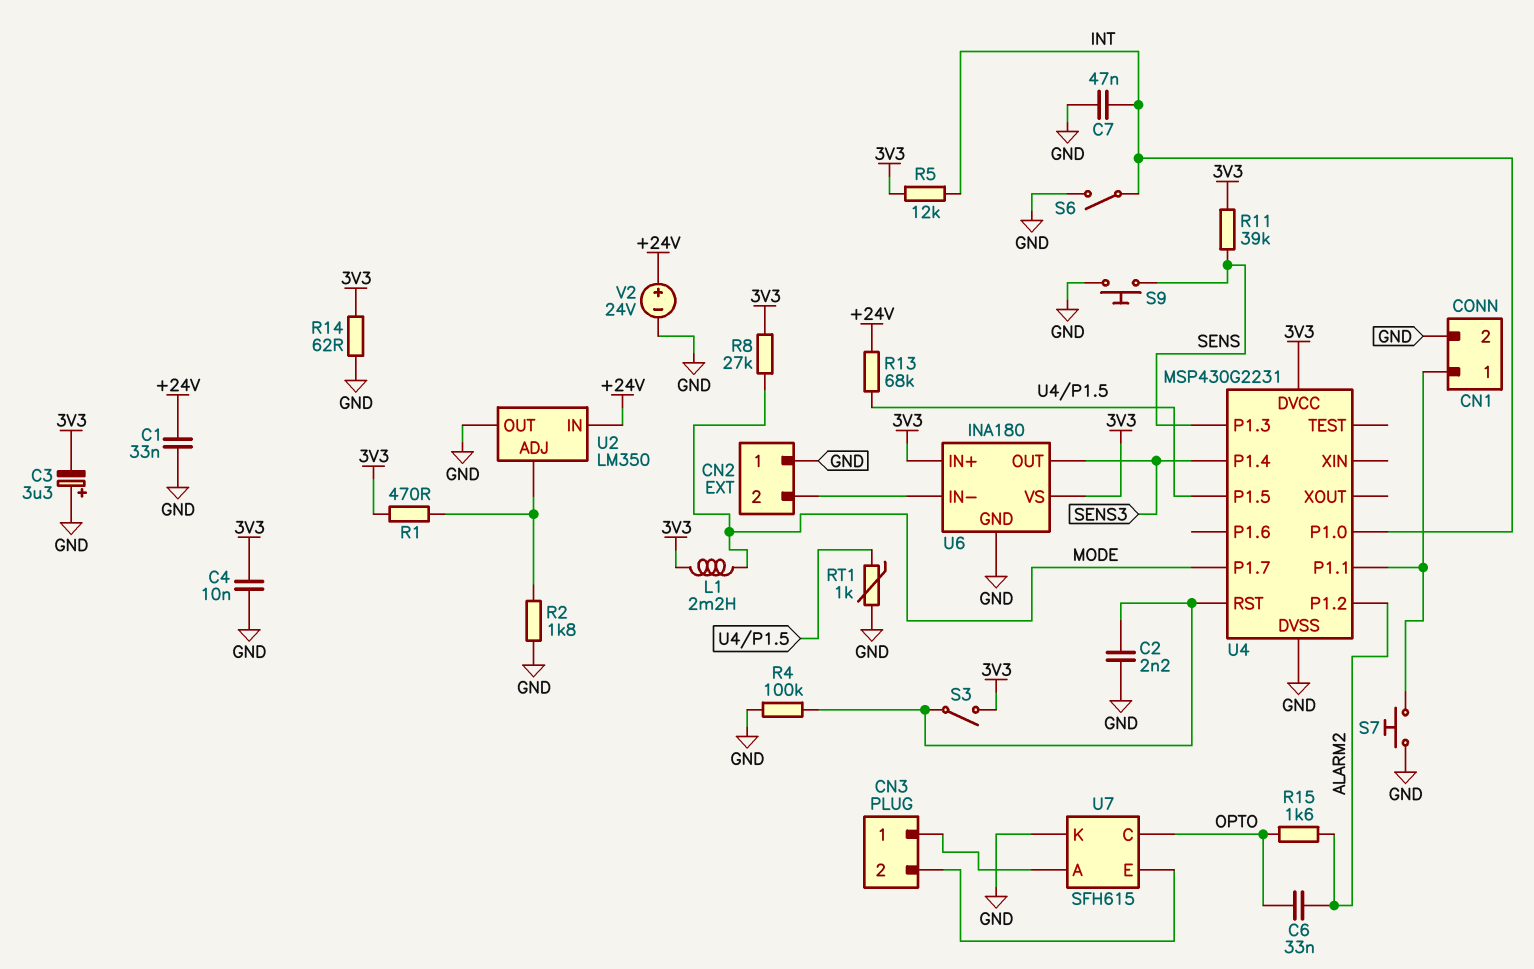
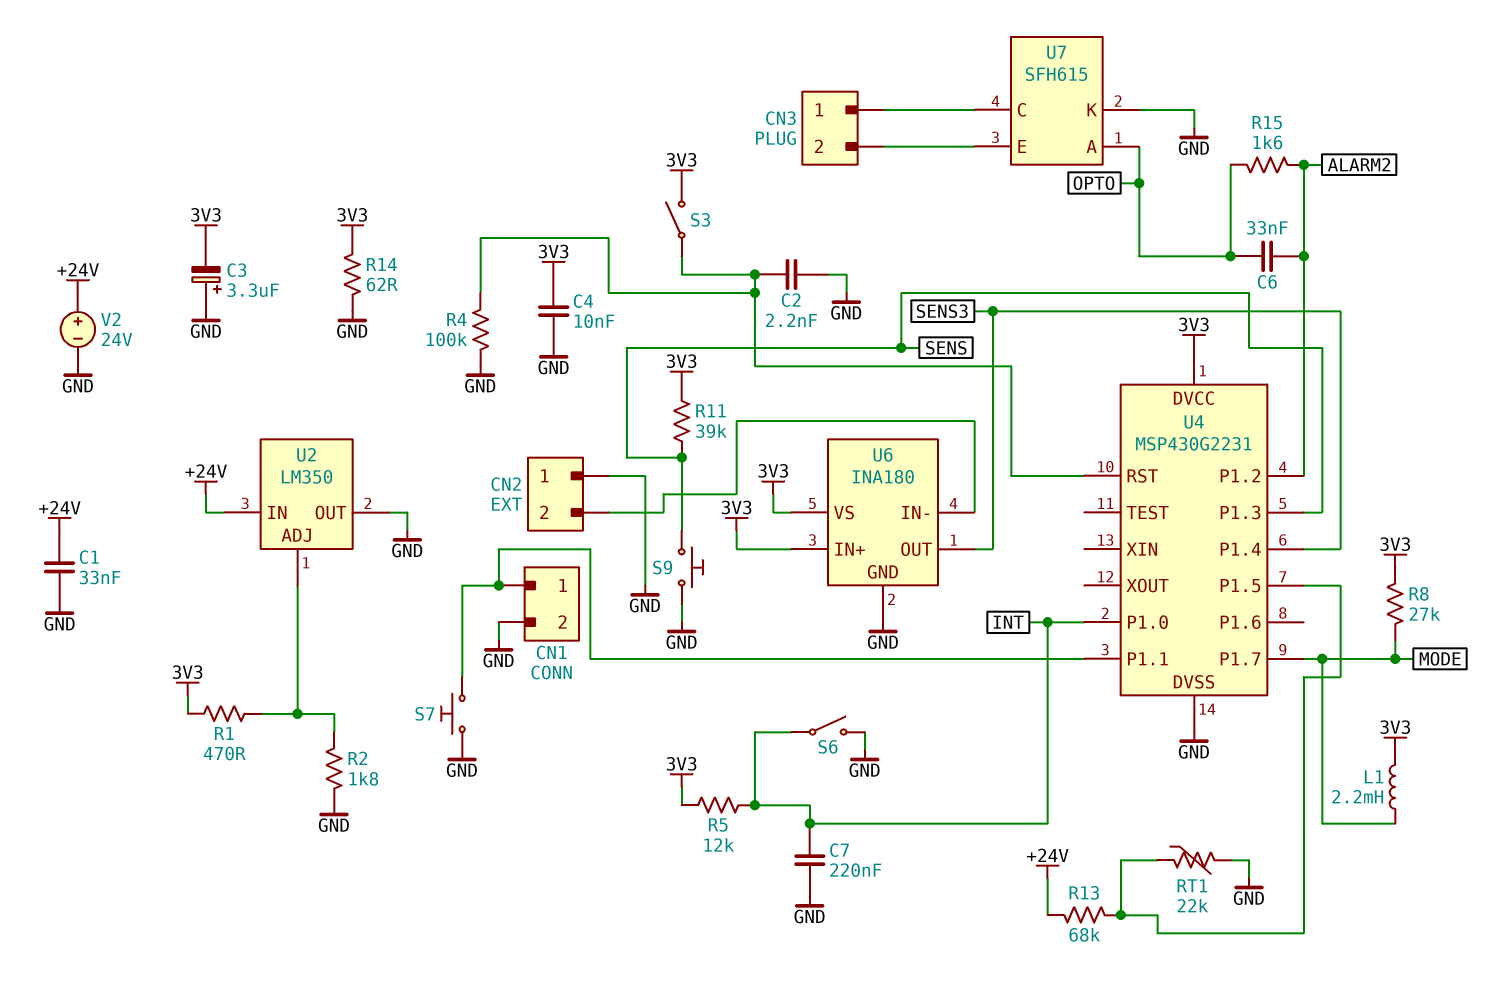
C7: 47nF (GND, INT) -> 220nF (GND, INT)
RT1: 1k (GND, U4/P1.5) -> 22k (GND, U4/P1.5)
U7 pin A: CN3/1 -> OPTO
U7 pin C: OPTO -> CN3/1

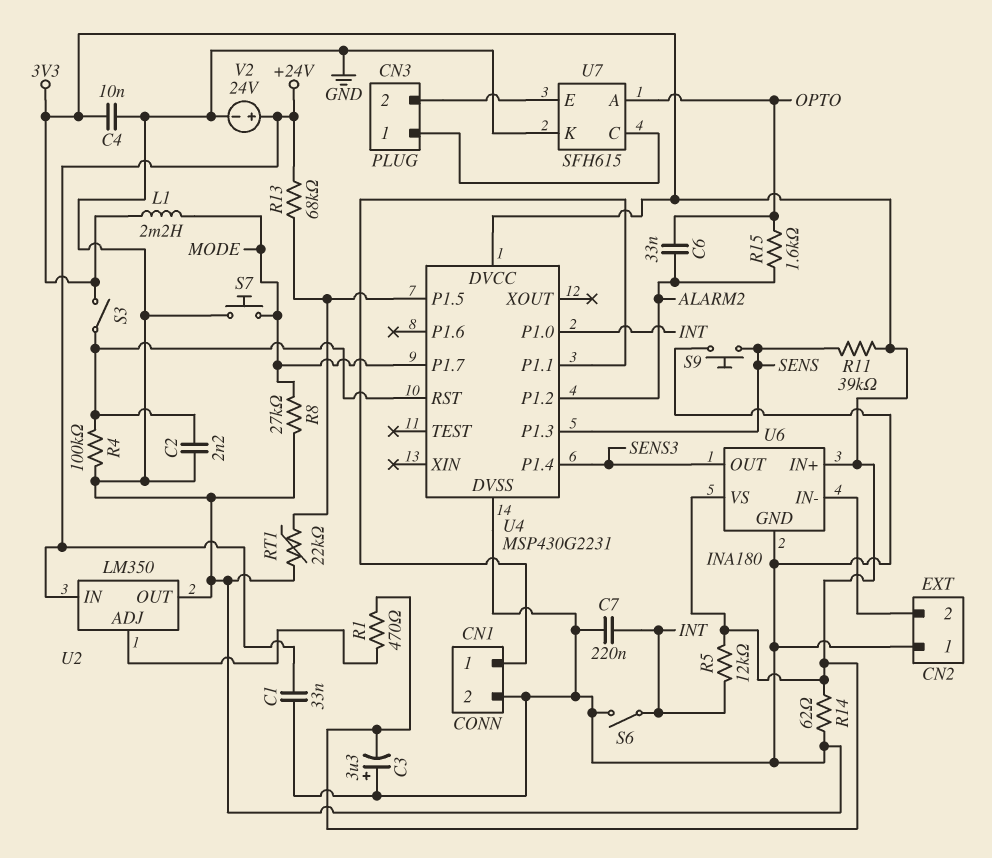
R2: 1.8k (GND, U2/ADJ) -> none
R8: 27k (3V3, MODE) -> 27k (GND, MODE)
S7: button (CN1/1, GND) -> button (GND, MODE)

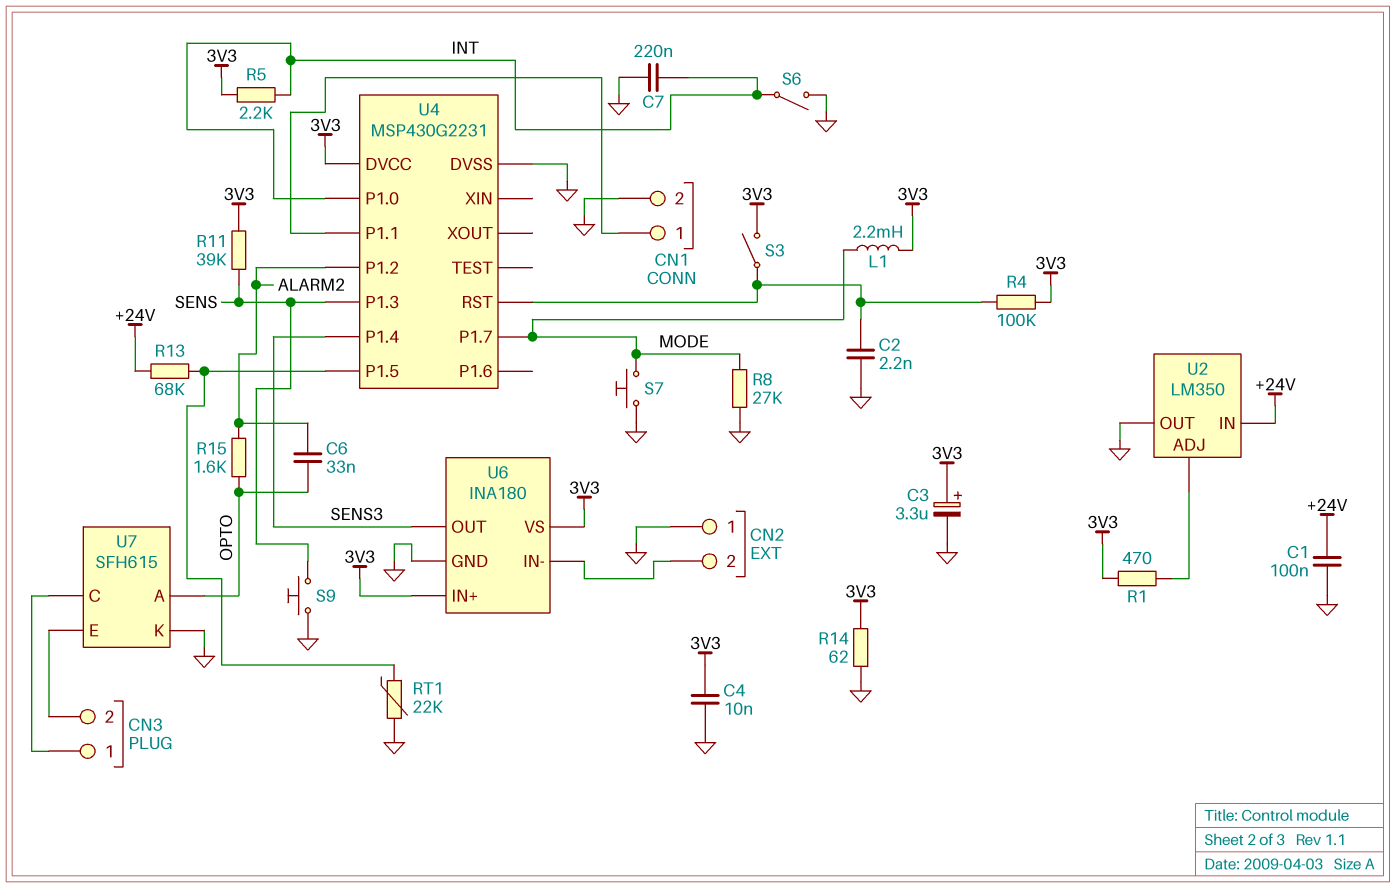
C1: 33nF (+24V, GND) -> 100nF (+24V, GND)
C3: 3.3uF (plus GND, minus 3V3) -> 3.3uF (plus 3V3, minus GND)
R4: 100k (GND, U4/RST) -> 100k (3V3, U4/RST)
R5: 12k (3V3, INT) -> 2.2k (3V3, INT)
V2: 24V (plus +24V, minus GND) -> none

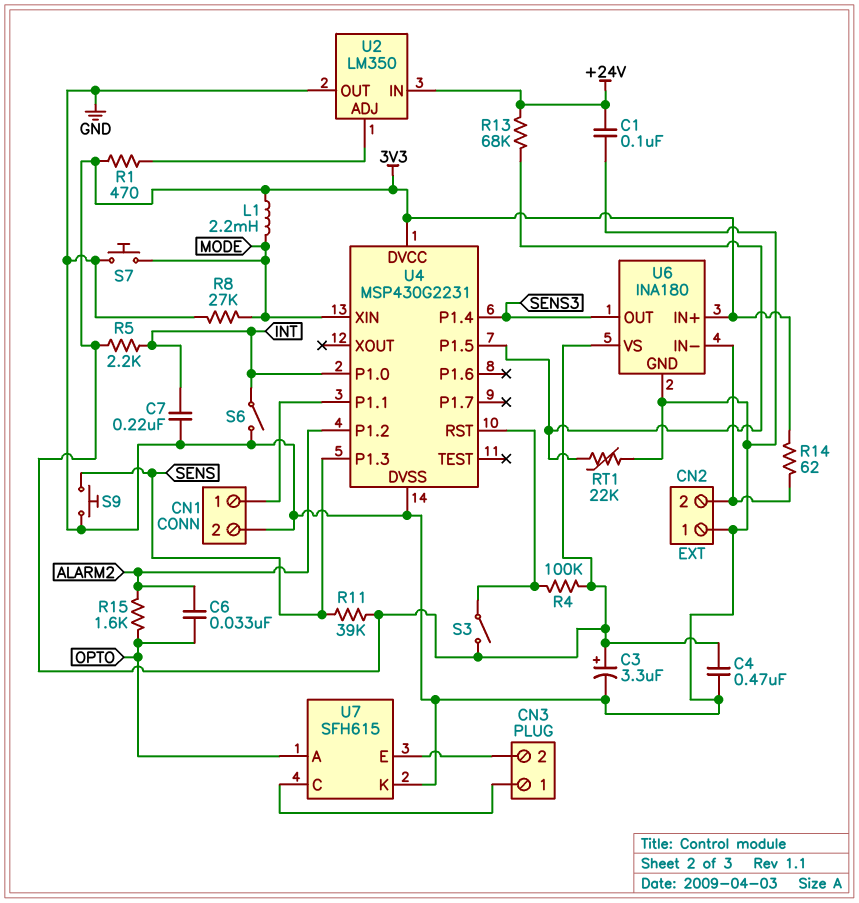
C2: 2.2nF (GND, U4/RST) -> none
C4: 10nF (3V3, GND) -> 470nF (3V3, GND)
R14: 62 (3V3, GND) -> 62 (3V3, CN2/2)
U4 pin P1.7: MODE -> none
U4 pin XIN: none -> MODE

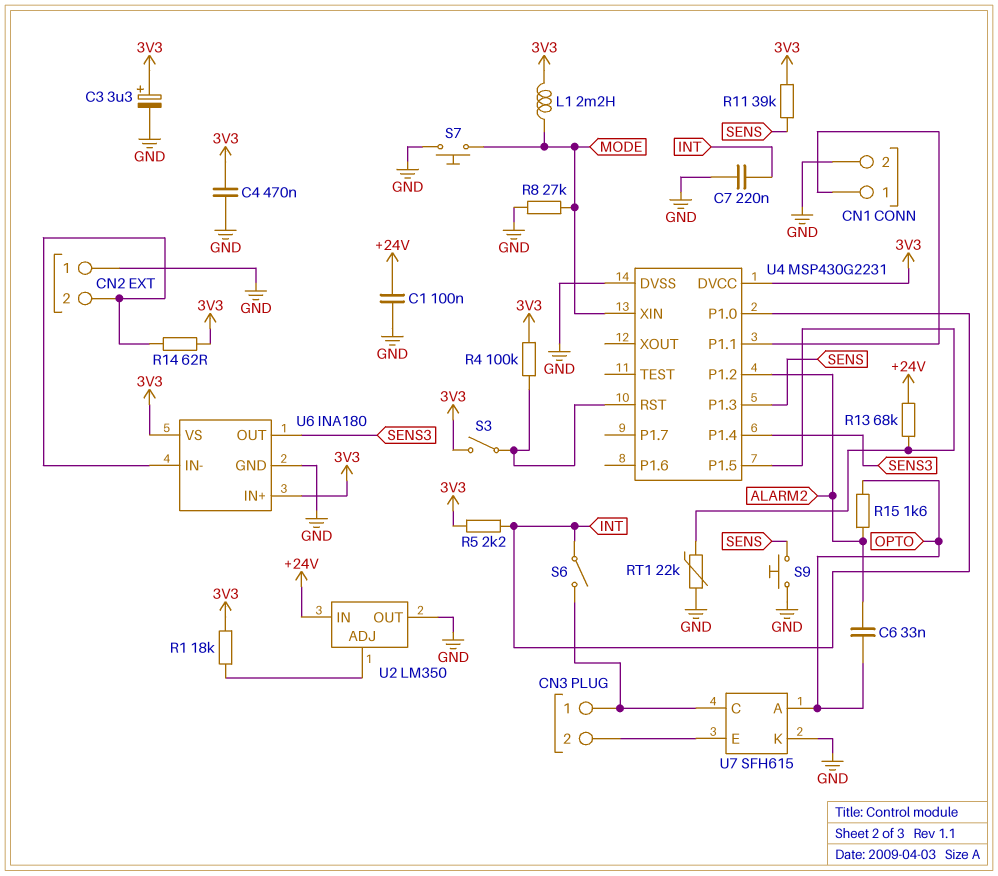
R1: 470 (3V3, U2/ADJ) -> 18k (3V3, U2/ADJ)
S6: switch (GND, INT) -> switch (CN3/1, INT)

